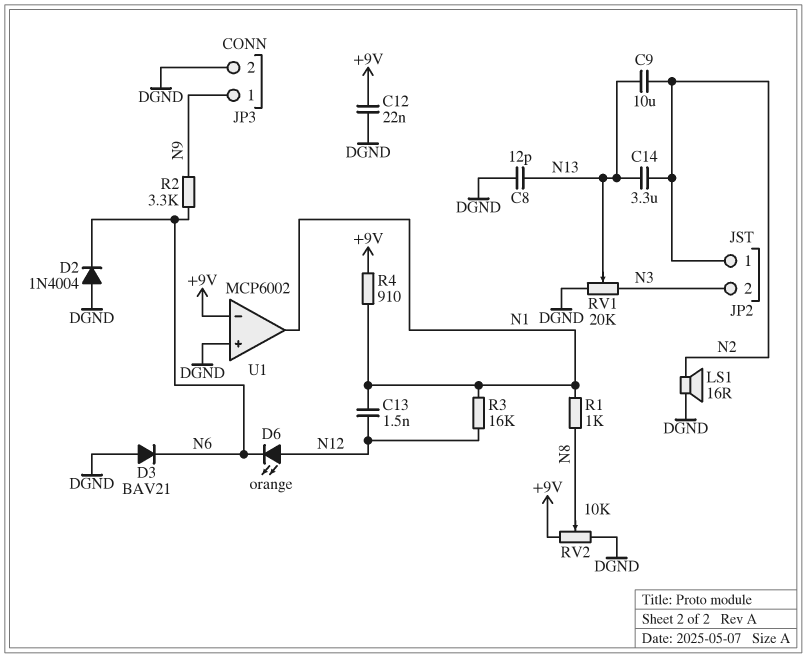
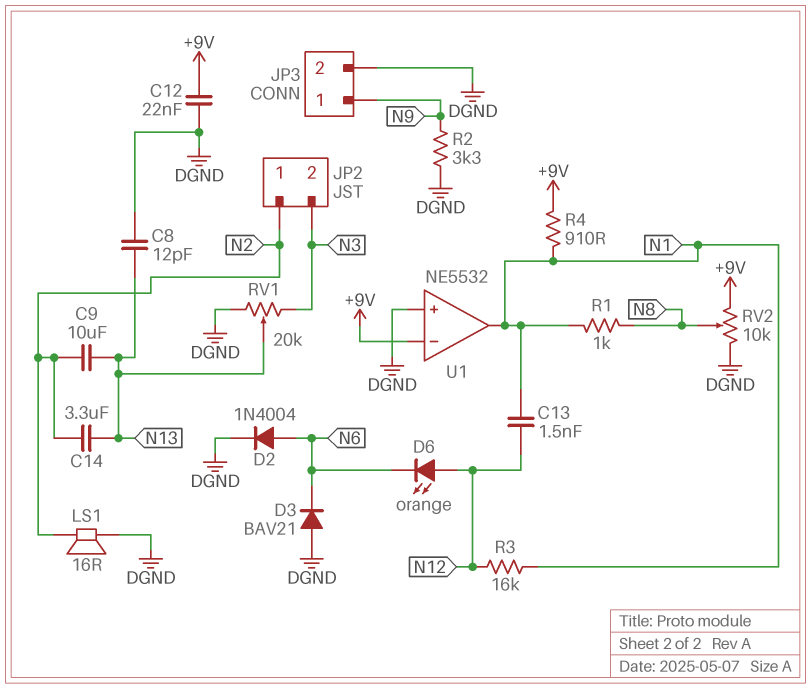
D2: diode 1N4004 (A DGND, K N6) -> diode 1N4004 (A N6, K DGND)
R2: 3.3k (N6, N9) -> 3.3k (DGND, N9)
U1: MCP6002 -> NE5532

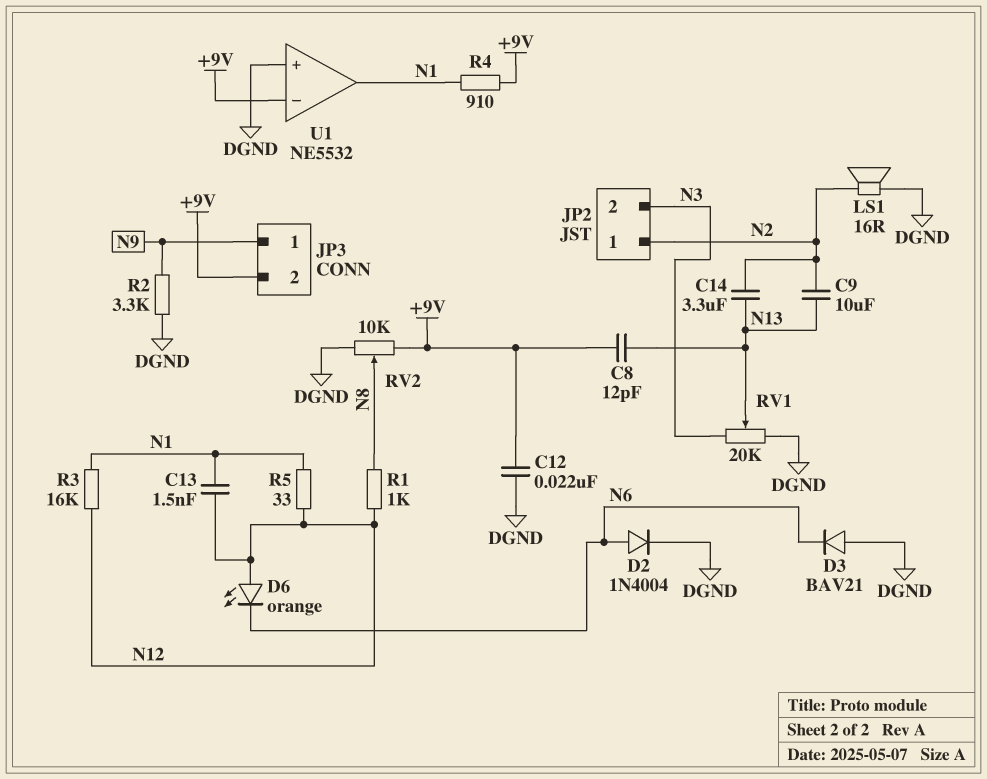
C8: 12pF (DGND, N13) -> 12pF (+9V, N13)
JP3 pin 2: DGND -> +9V
R1: 1k (N1, N8) -> 1k (N8, N12)
R5: none -> 33 (N1, N12)

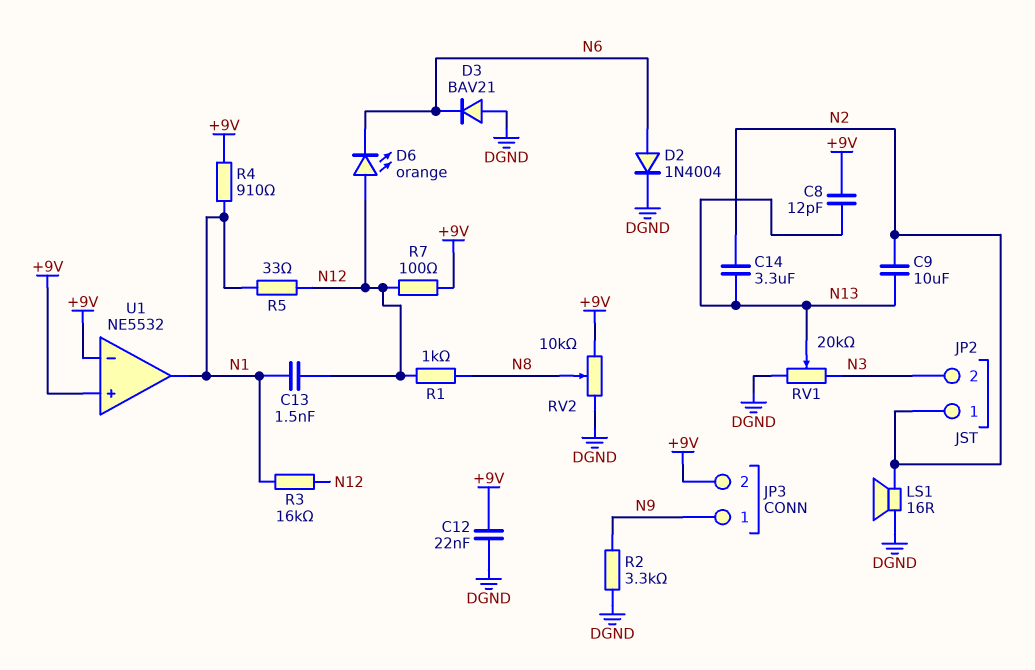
R7: none -> 100 (+9V, N12)
U1 pin in+: DGND -> +9V

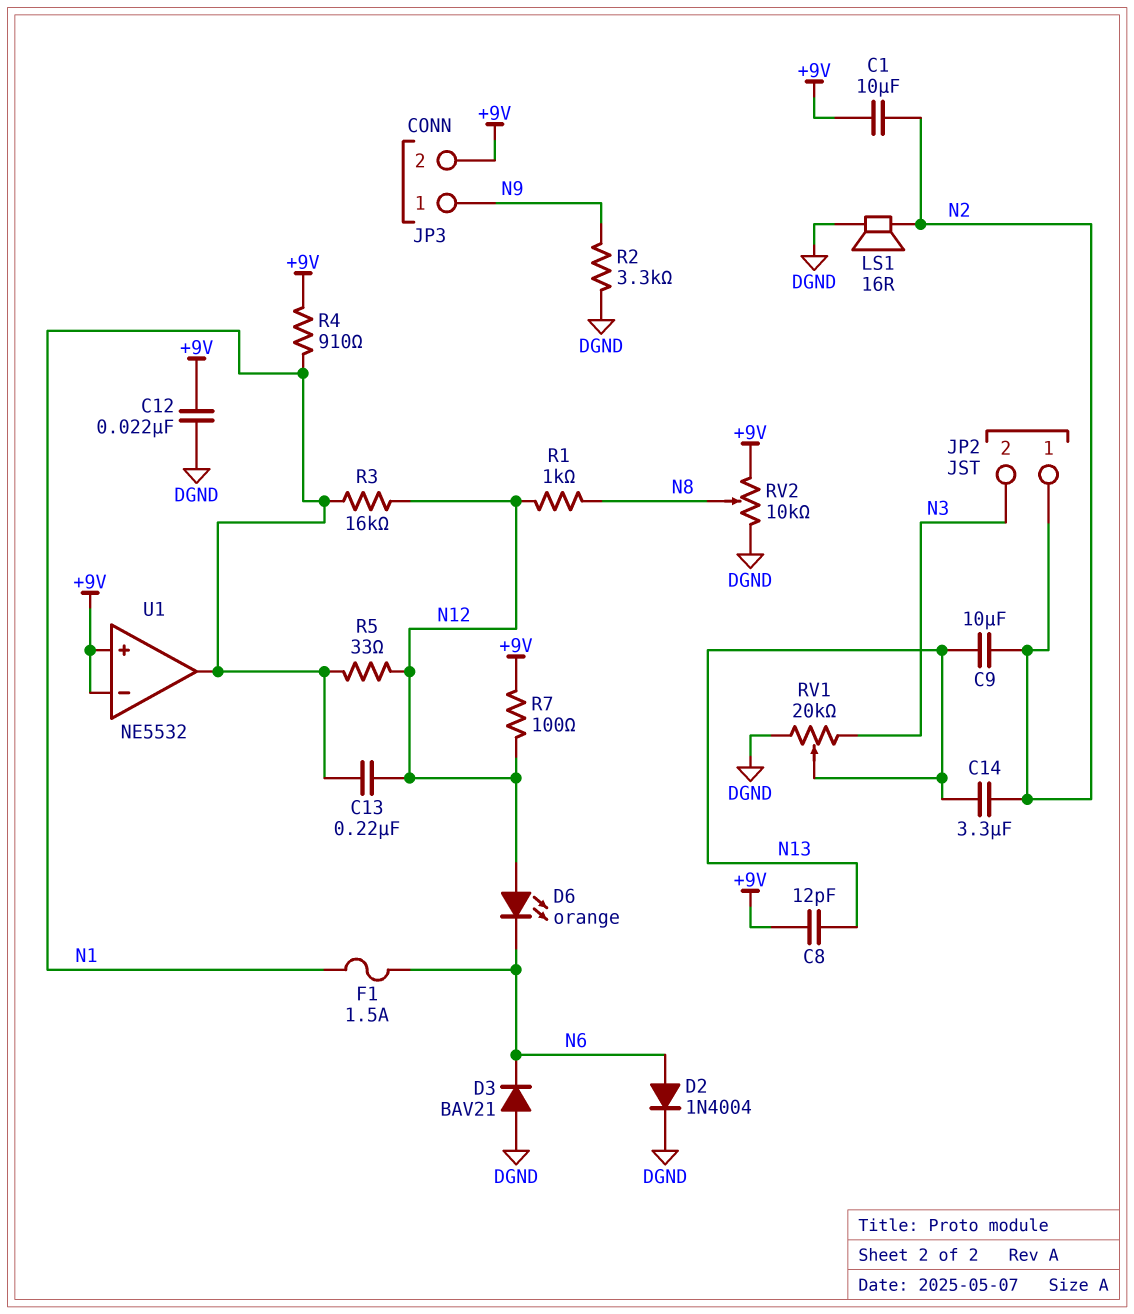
C1: none -> 10uF (+9V, N2)
C13: 1.5nF (N1, N12) -> 220nF (N1, N12)
F1: none -> 1.5A (N1, N6)

